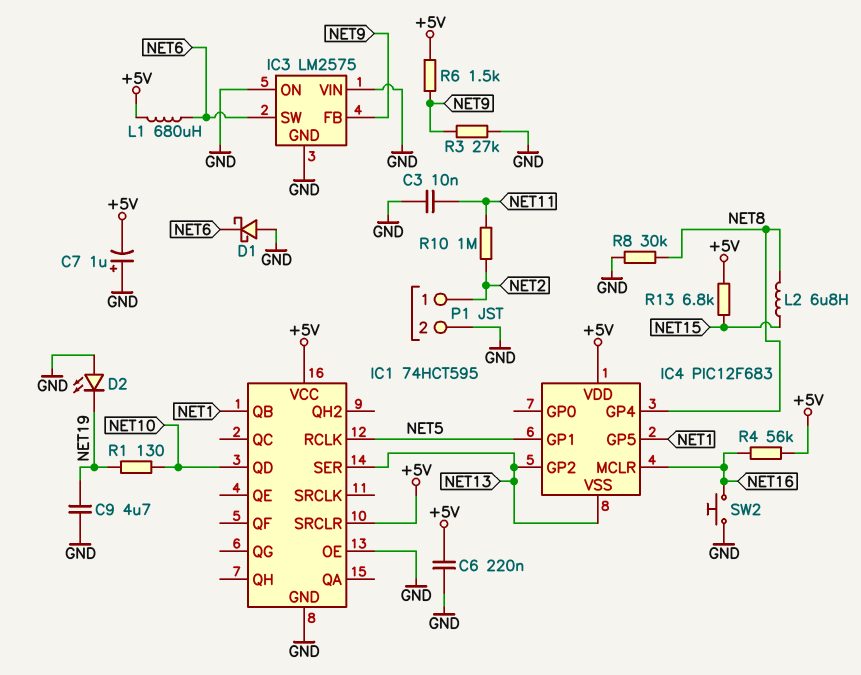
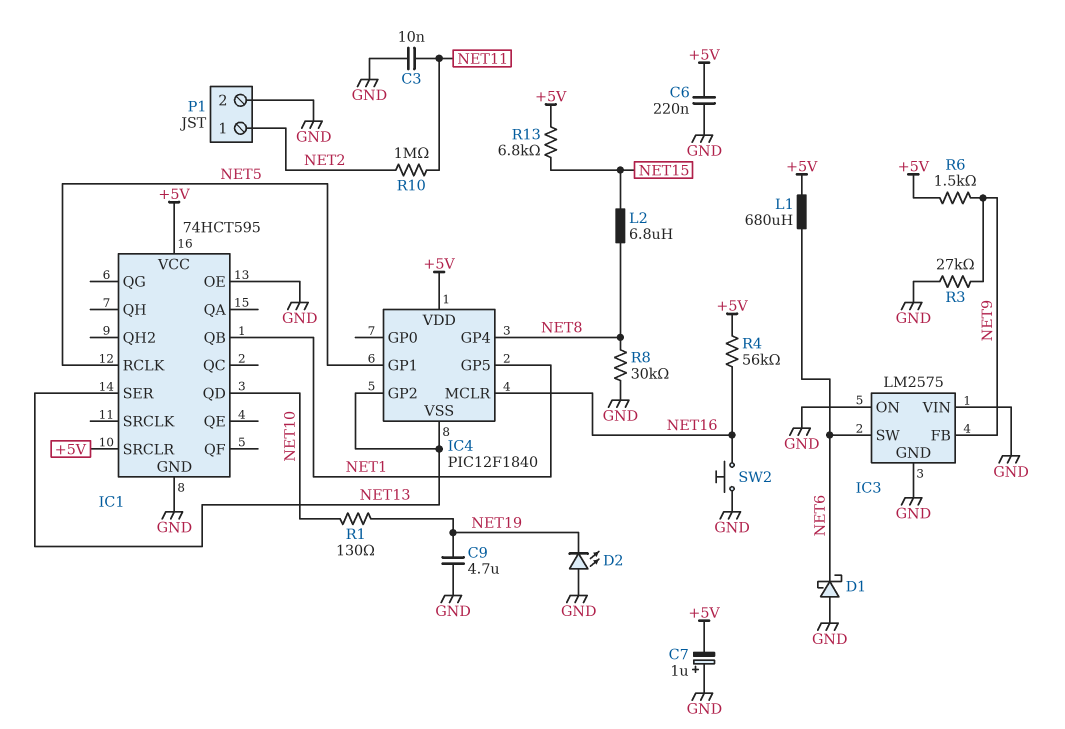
IC4: PIC12F683 -> PIC12F1840

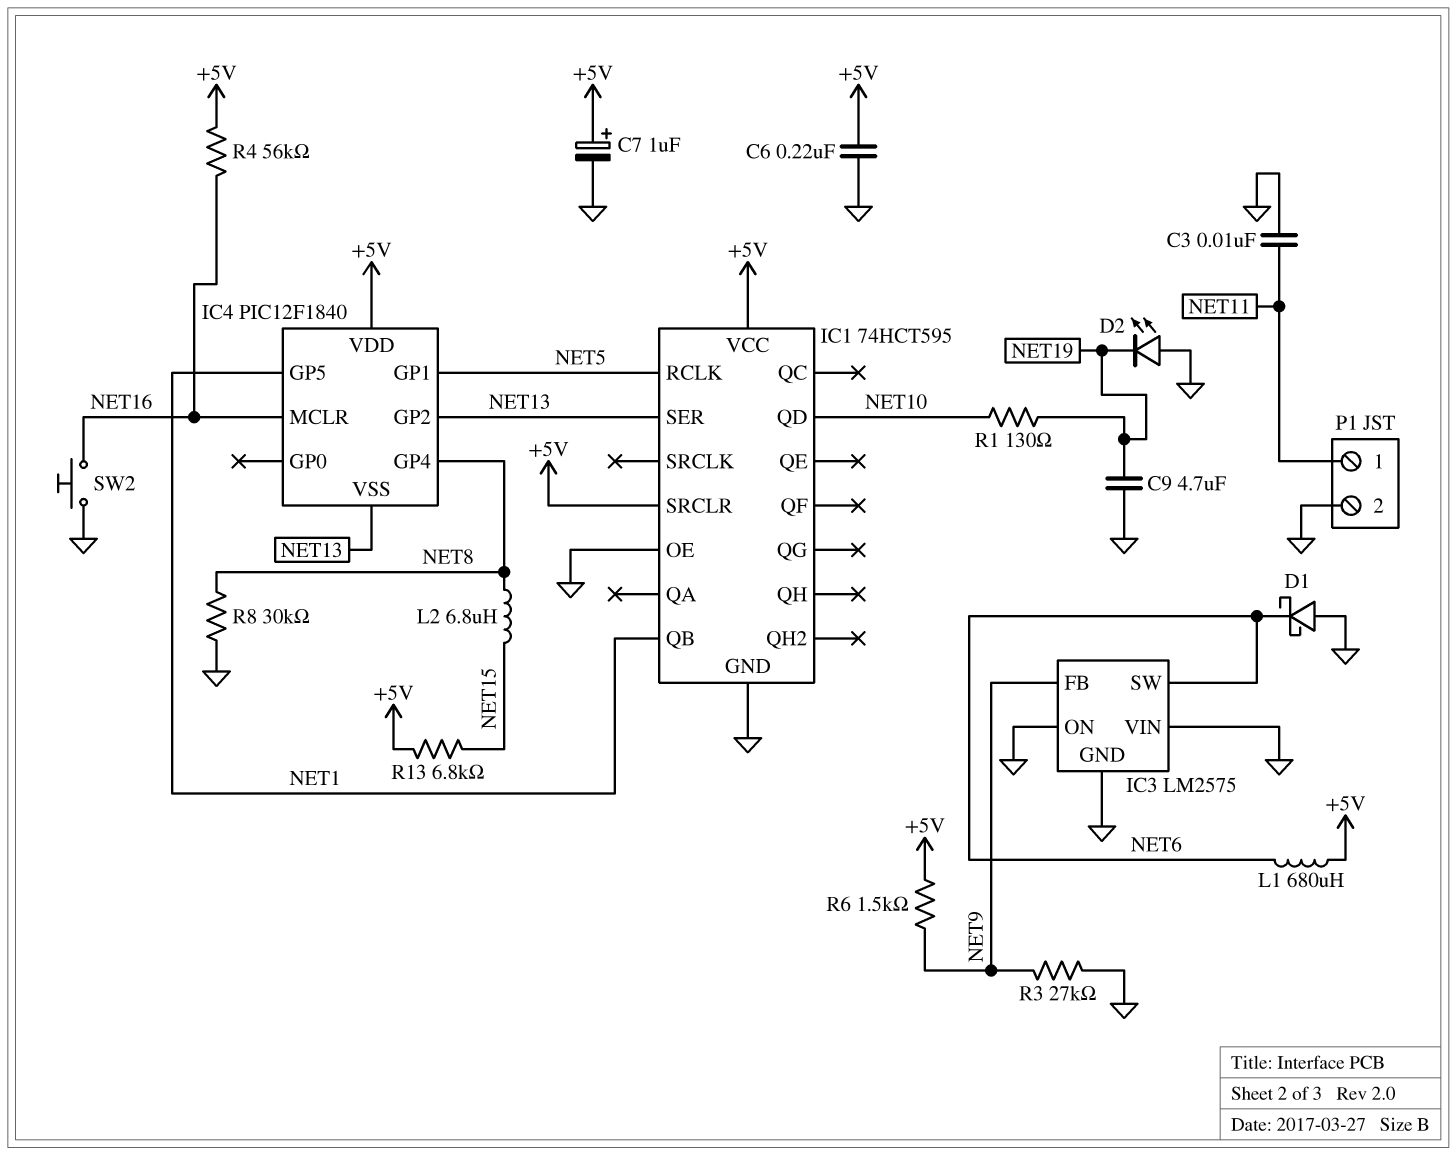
C7: 1uF (plus GND, minus +5V) -> 1uF (plus +5V, minus GND)
P1 pin 1: NET2 -> NET11
R10: 1M (NET2, NET11) -> none

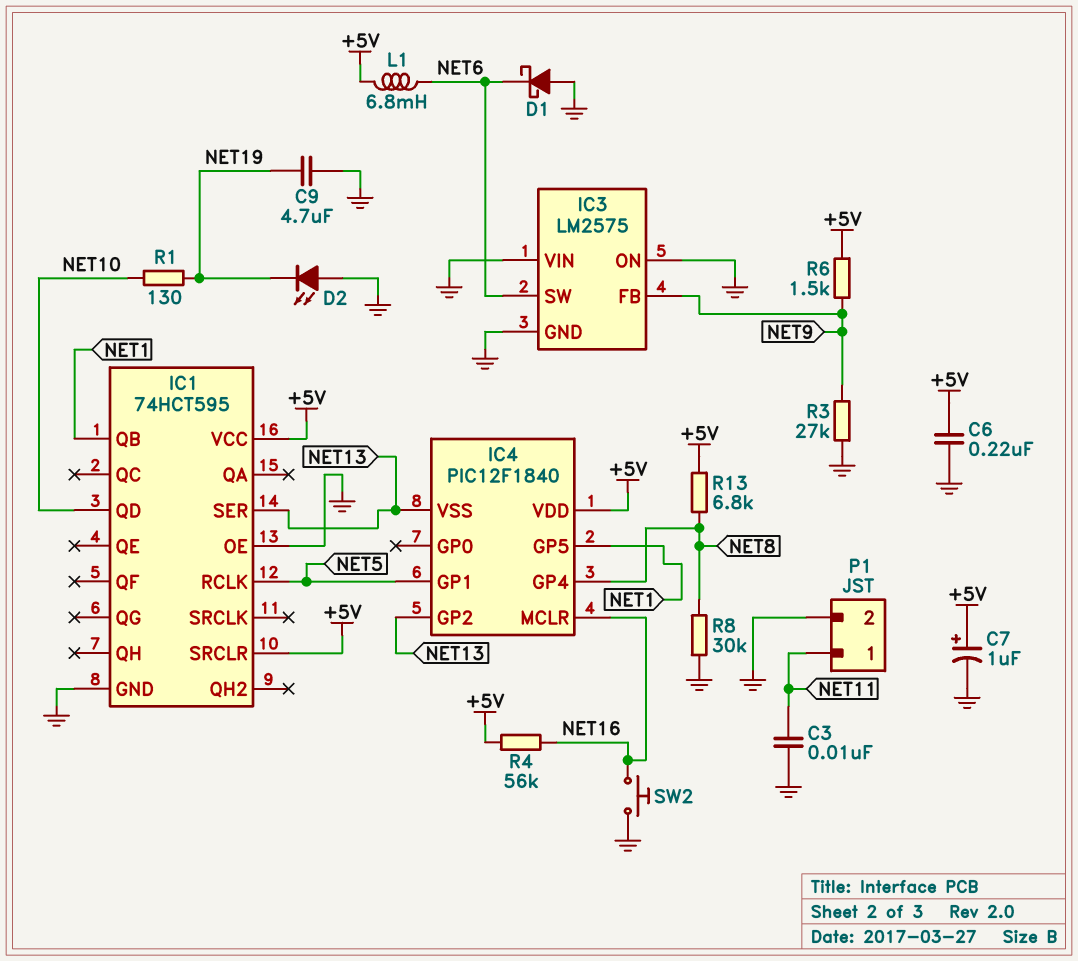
L1: 680uH (+5V, NET6) -> 6.8mH (+5V, NET6)
L2: 6.8uH (NET8, NET15) -> none
R13: 6.8k (+5V, NET15) -> 6.8k (+5V, NET8)

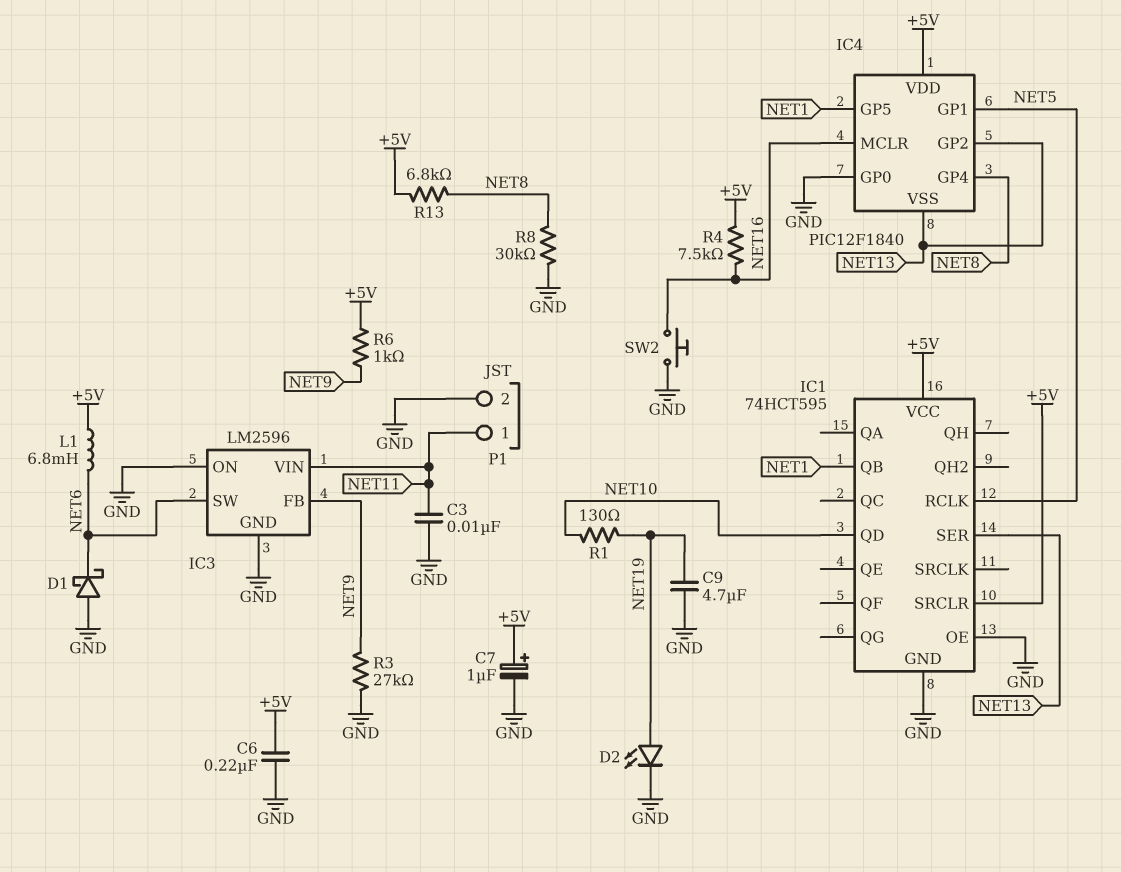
D2: LED (A GND, K NET19) -> LED (A NET19, K GND)
IC3: LM2575 -> LM2596
IC3 pin VIN: GND -> NET11
IC4 pin GP0: none -> GND
R4: 56k (+5V, NET16) -> 7.5k (+5V, NET16)
R6: 1.5k (+5V, NET9) -> 1k (+5V, NET9)

